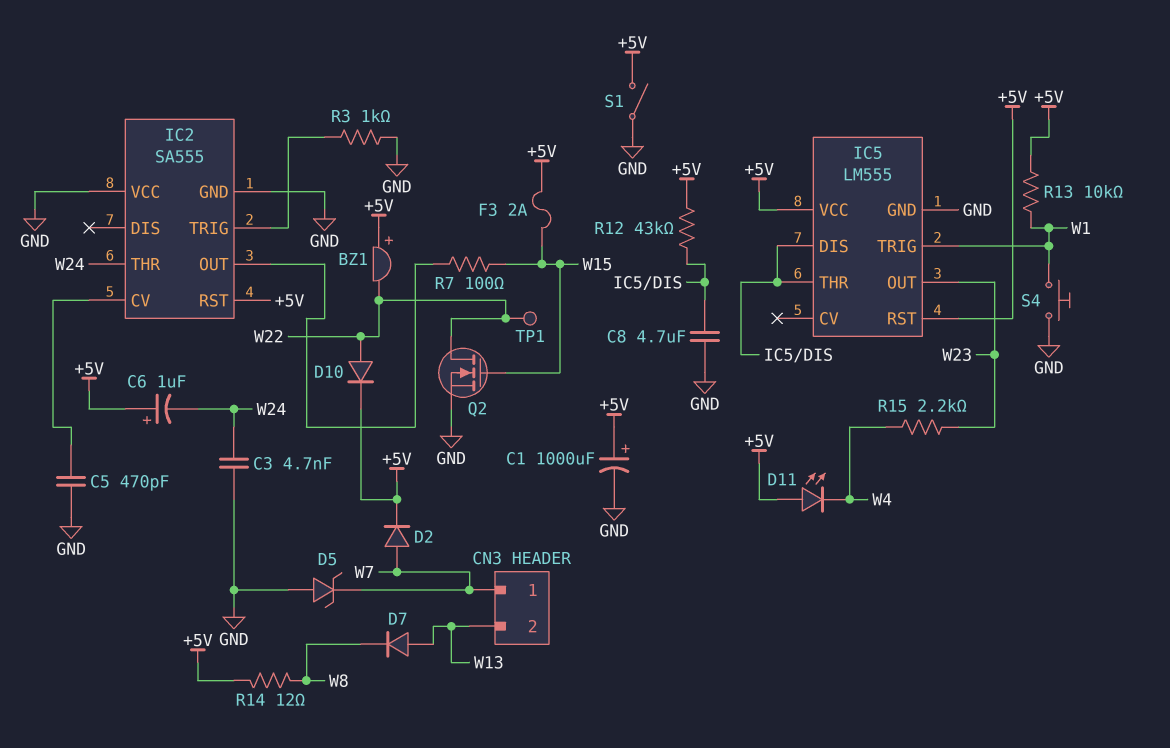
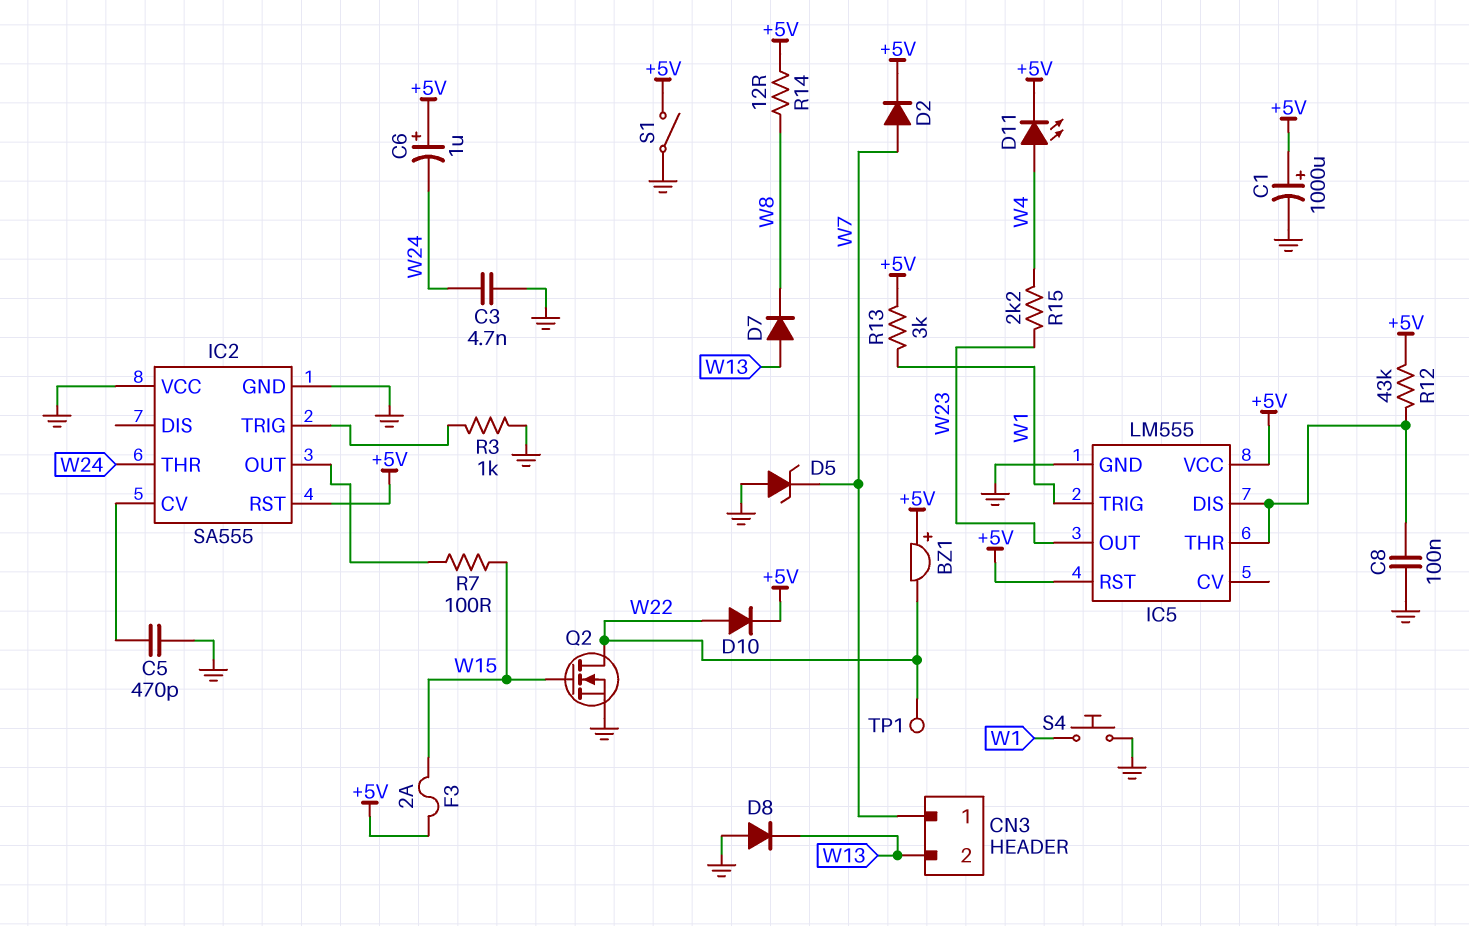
C8: 4.7uF (GND, IC5/DIS) -> 100nF (GND, IC5/DIS)
D8: none -> diode (A GND, K W13)
D11: LED (A +5V, K W4) -> LED (A W4, K +5V)
R13: 10k (+5V, W1) -> 3k (+5V, W1)

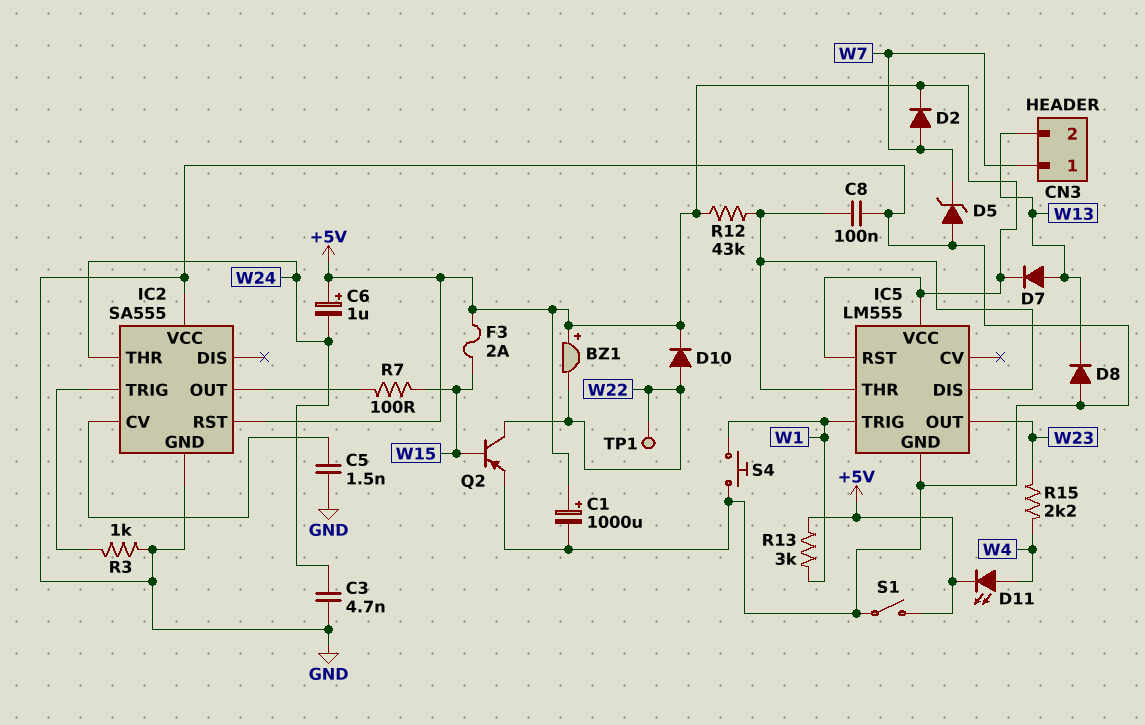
C5: 470pF (GND, IC2/CV) -> 1.5nF (GND, IC2/CV)
D7: diode (A W13, K W8) -> diode (A W13, K +5V)
Q2: NMOS (G W15, D W22, S GND) -> PNP (B W15, C W22, E GND)
R14: 12 (+5V, W8) -> none

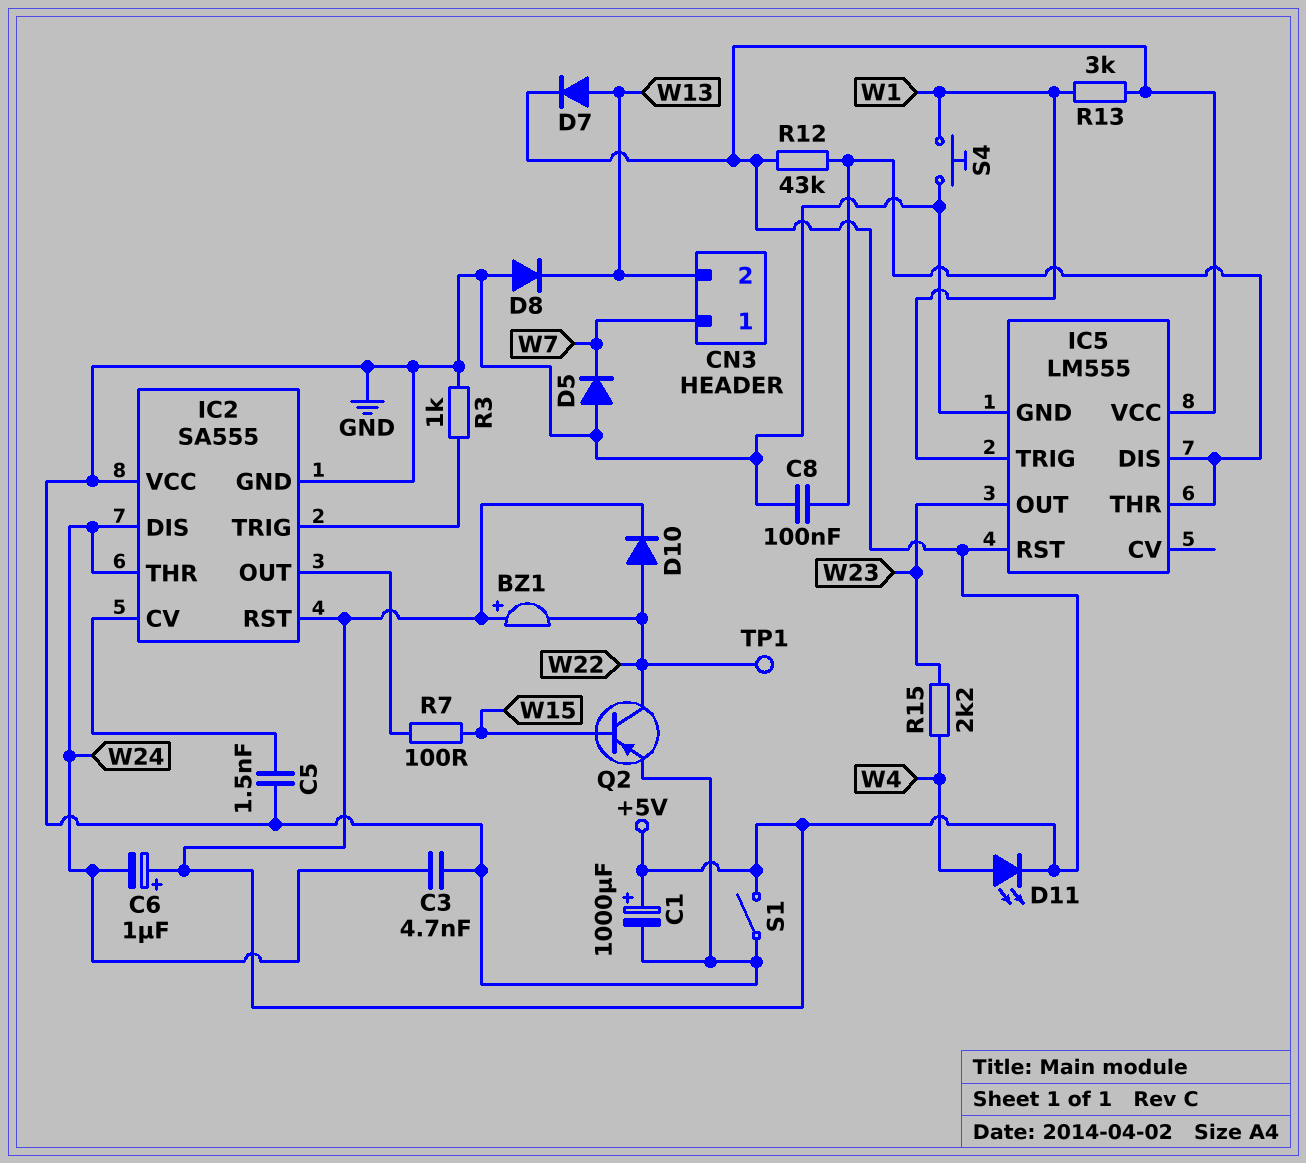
D2: diode (A W7, K +5V) -> none
D5: zener (A GND, K W7) -> diode (A GND, K W7)
F3: 2A (+5V, W15) -> none
IC2 pin DIS: none -> W24

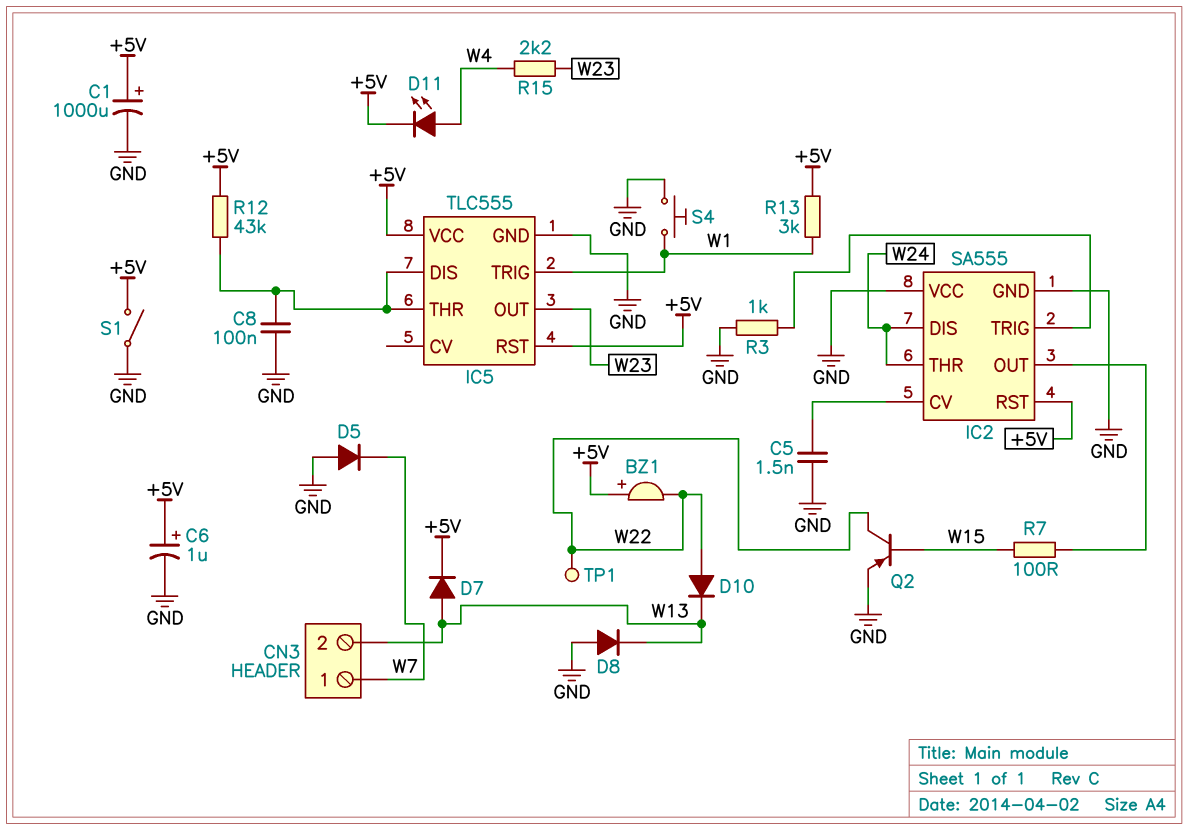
C3: 4.7nF (GND, W24) -> none
C6: 1uF (plus +5V, minus W24) -> 1uF (plus +5V, minus GND)
D10: diode (A W22, K +5V) -> diode (A W22, K W13)
IC5: LM555 -> TLC555

